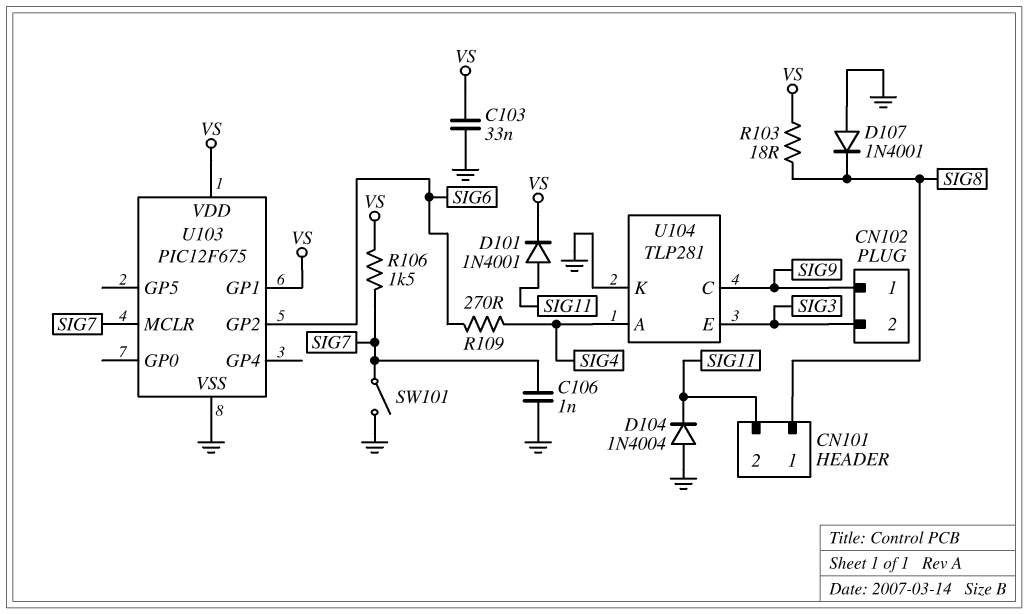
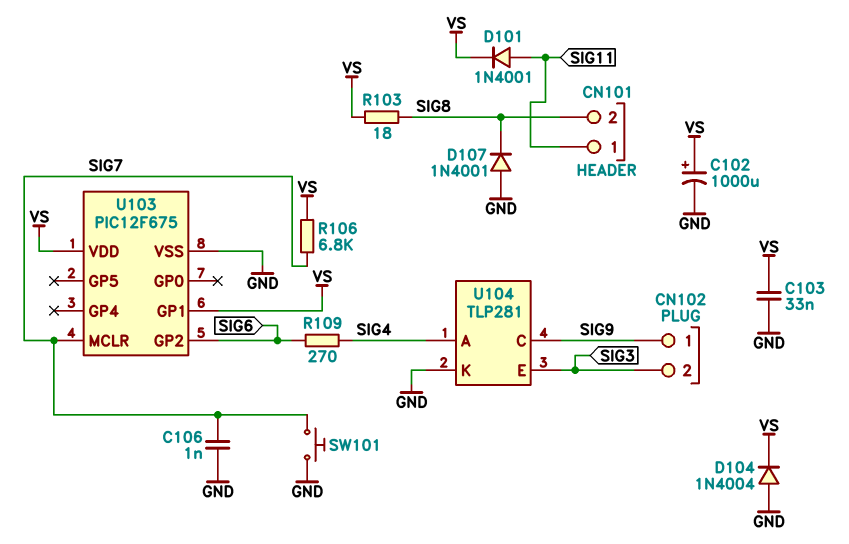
C102: none -> 1000uF (plus VS, minus GND)
CN101 pin 1: SIG8 -> SIG11
CN101 pin 2: SIG11 -> SIG8
D104: diode 1N4004 (A GND, K SIG11) -> diode 1N4004 (A GND, K VS)
R106: 1.5k (SIG7, VS) -> 6.8k (SIG7, VS)
SW101: switch (GND, SIG7) -> button (GND, SIG7)

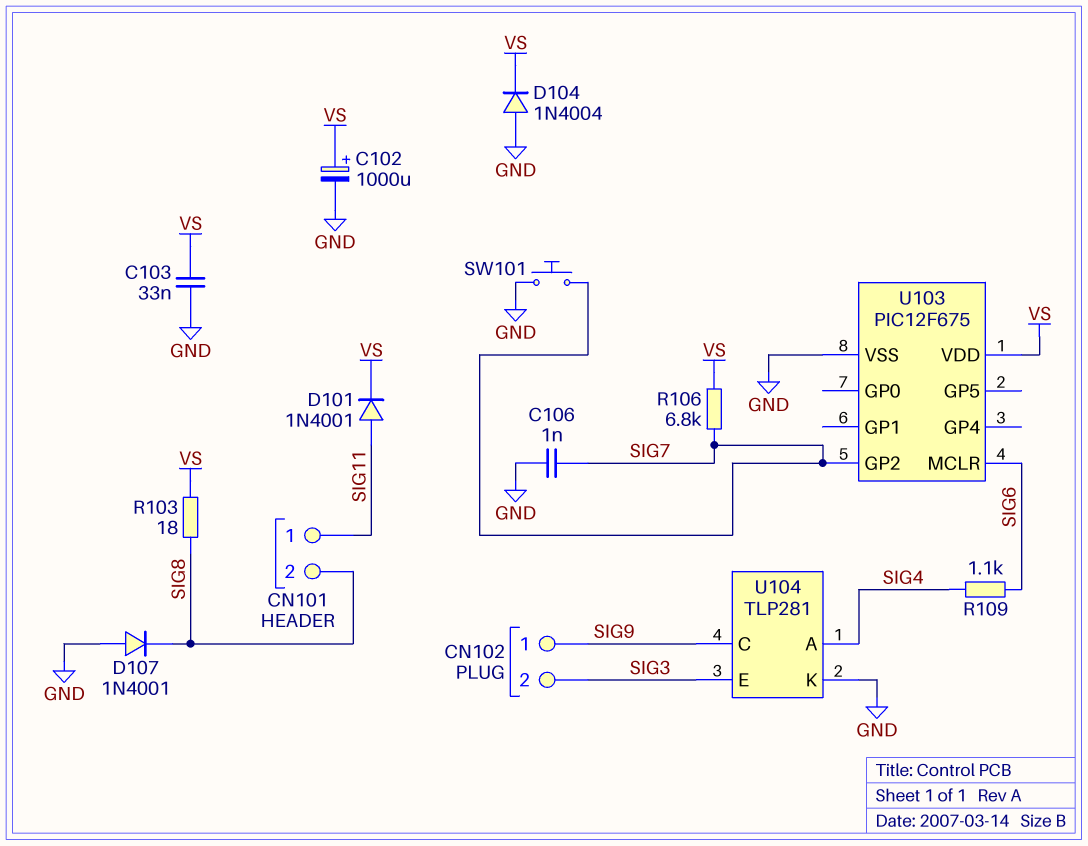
R109: 270 (SIG4, SIG6) -> 1.1k (SIG4, SIG6)
U103 pin GP1: VS -> none
U103 pin GP2: SIG6 -> SIG7
U103 pin MCLR: SIG7 -> SIG6

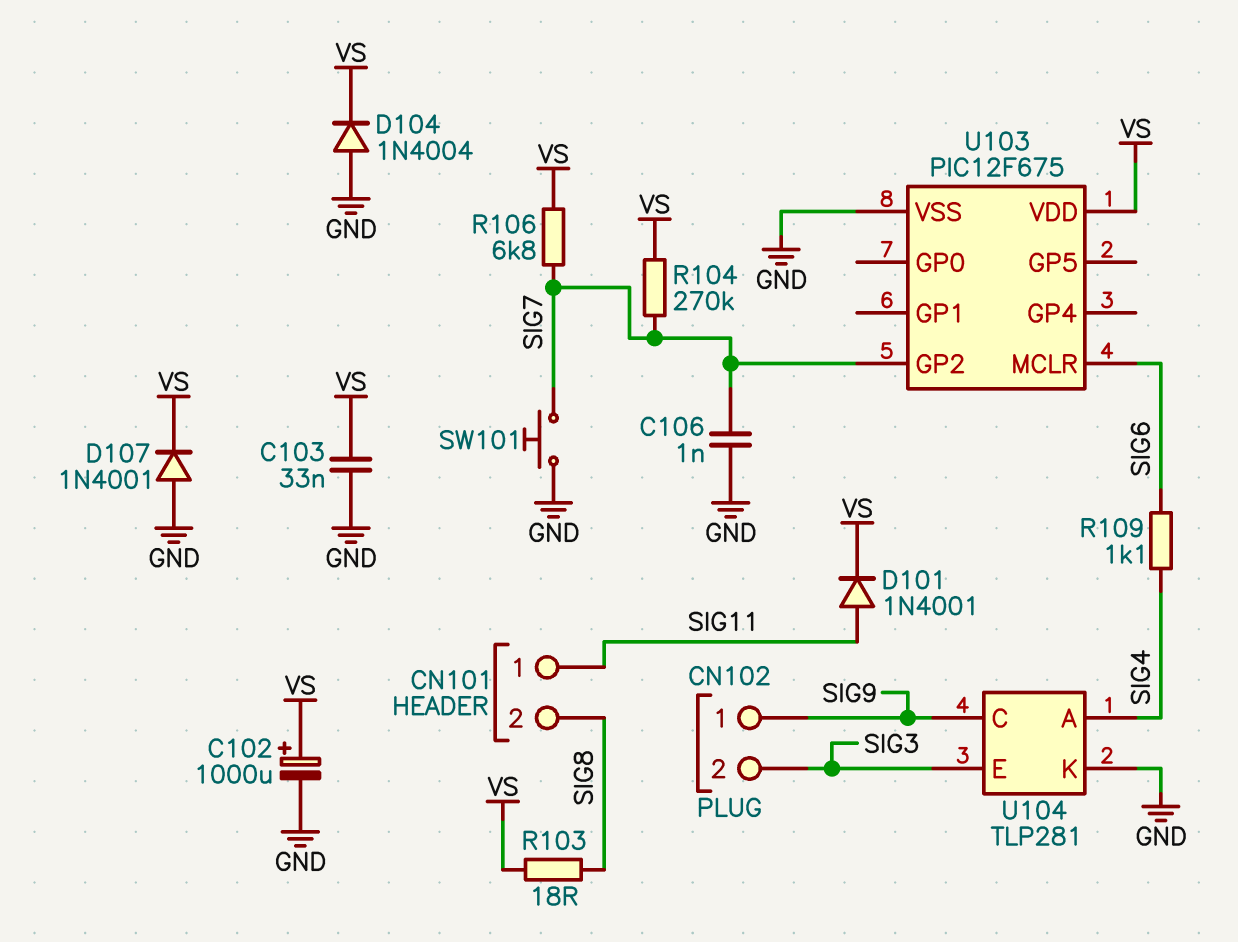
D107: diode 1N4001 (A GND, K SIG8) -> diode 1N4001 (A GND, K VS)
R104: none -> 270k (SIG7, VS)

